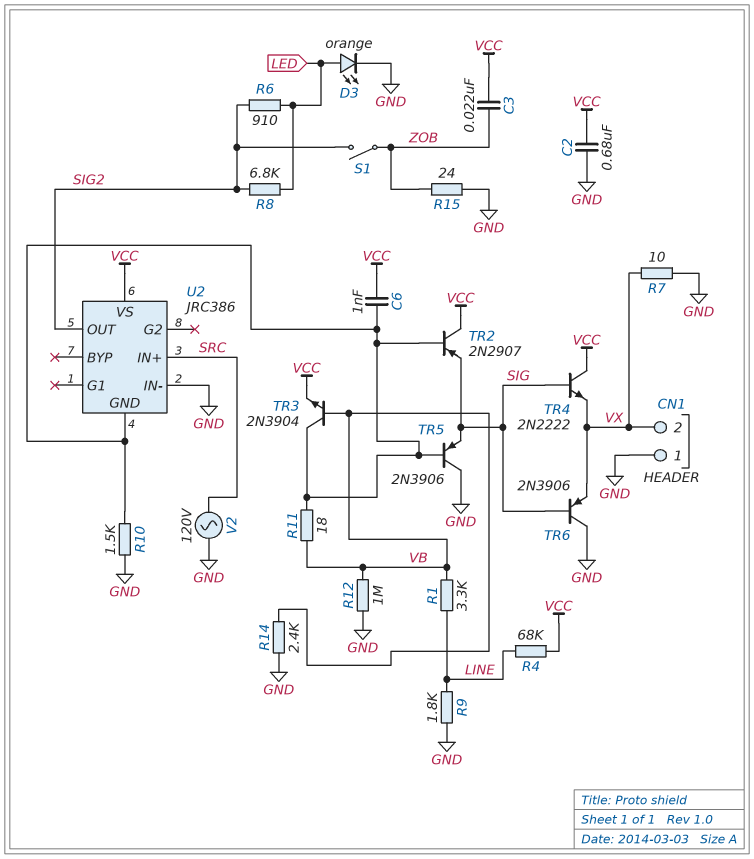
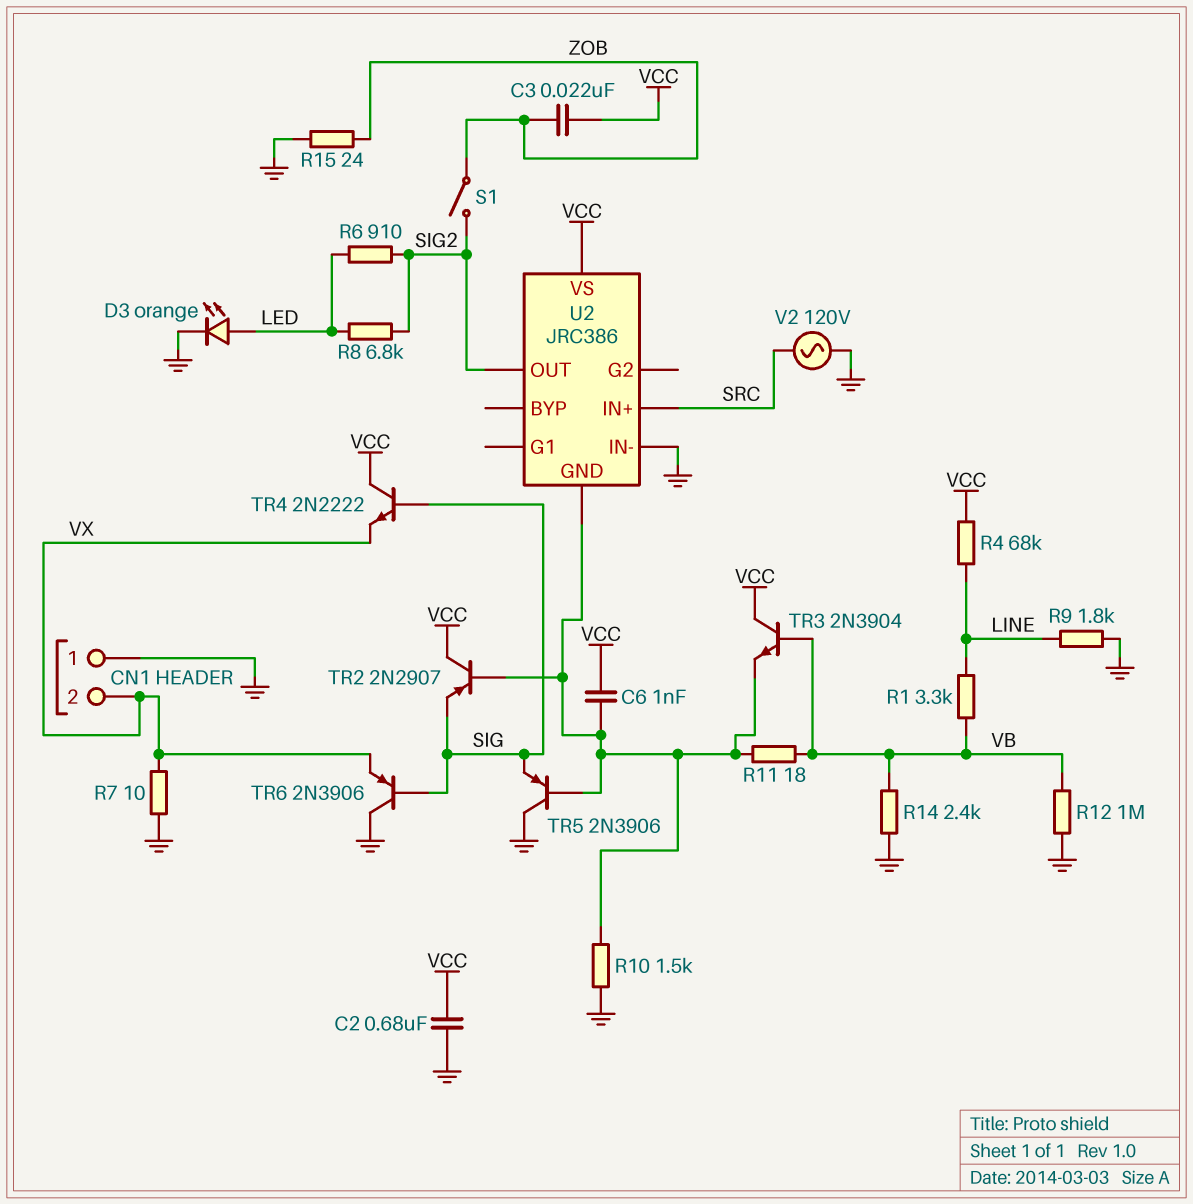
TR3: NPN 2N3904 (B VB, C U2/GND, E VCC) -> NPN 2N3904 (B VB, C VCC, E U2/GND)

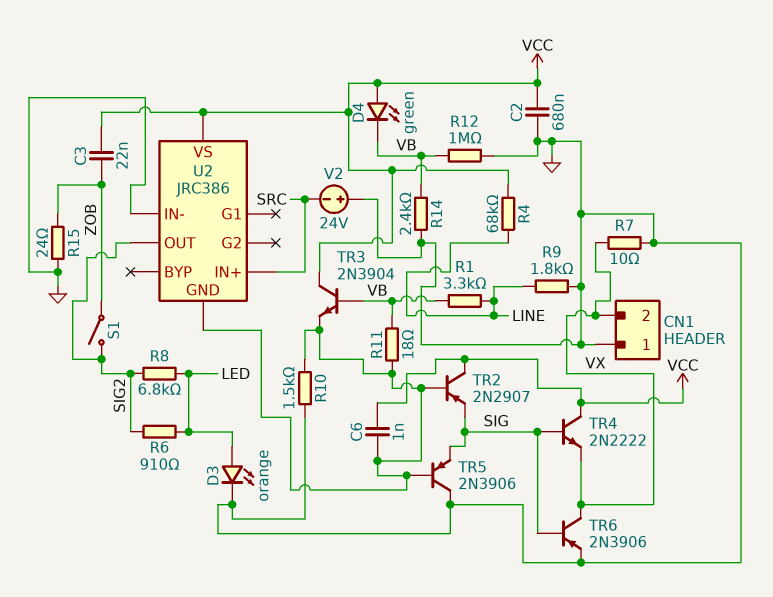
D4: none -> LED green (A VCC, K VB)
TR6: PNP 2N3906 (B SIG, C GND, E VX) -> PNP 2N3906 (B SIG, C VX, E GND)
V2: AC 120V (GND, SRC) -> 24V (plus GND, minus SRC)

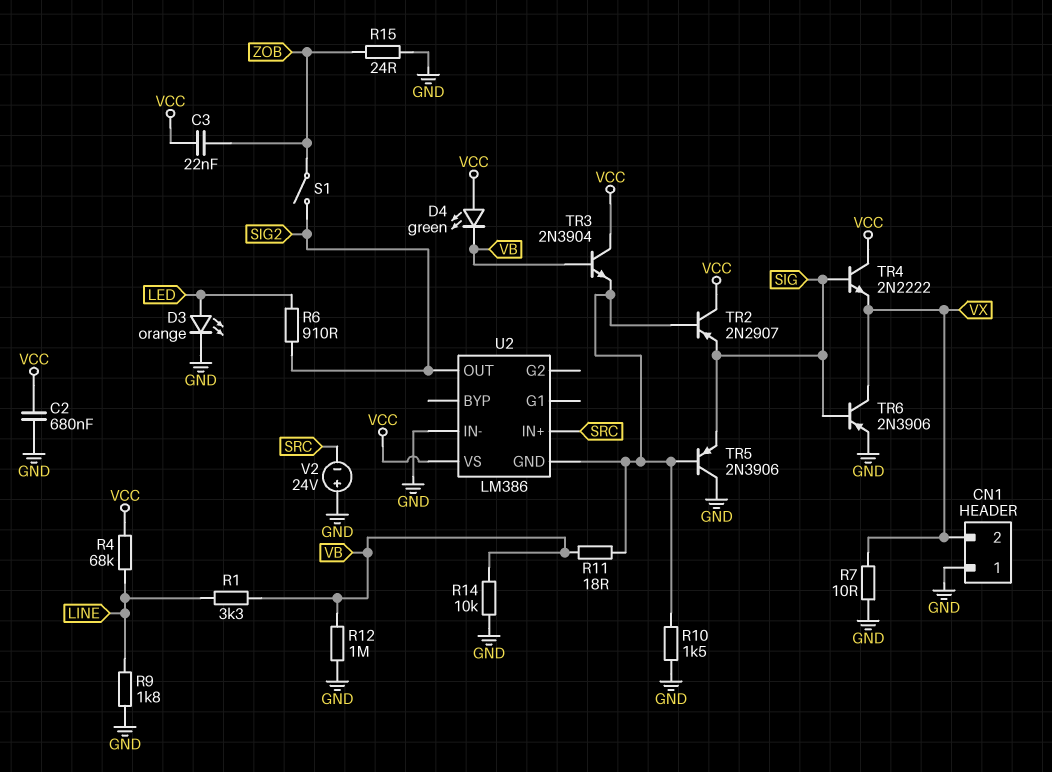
C6: 1nF (U2/GND, VCC) -> none
R8: 6.8k (LED, SIG2) -> none
R14: 2.4k (GND, VB) -> 10k (GND, VB)
U2: JRC386 -> LM386

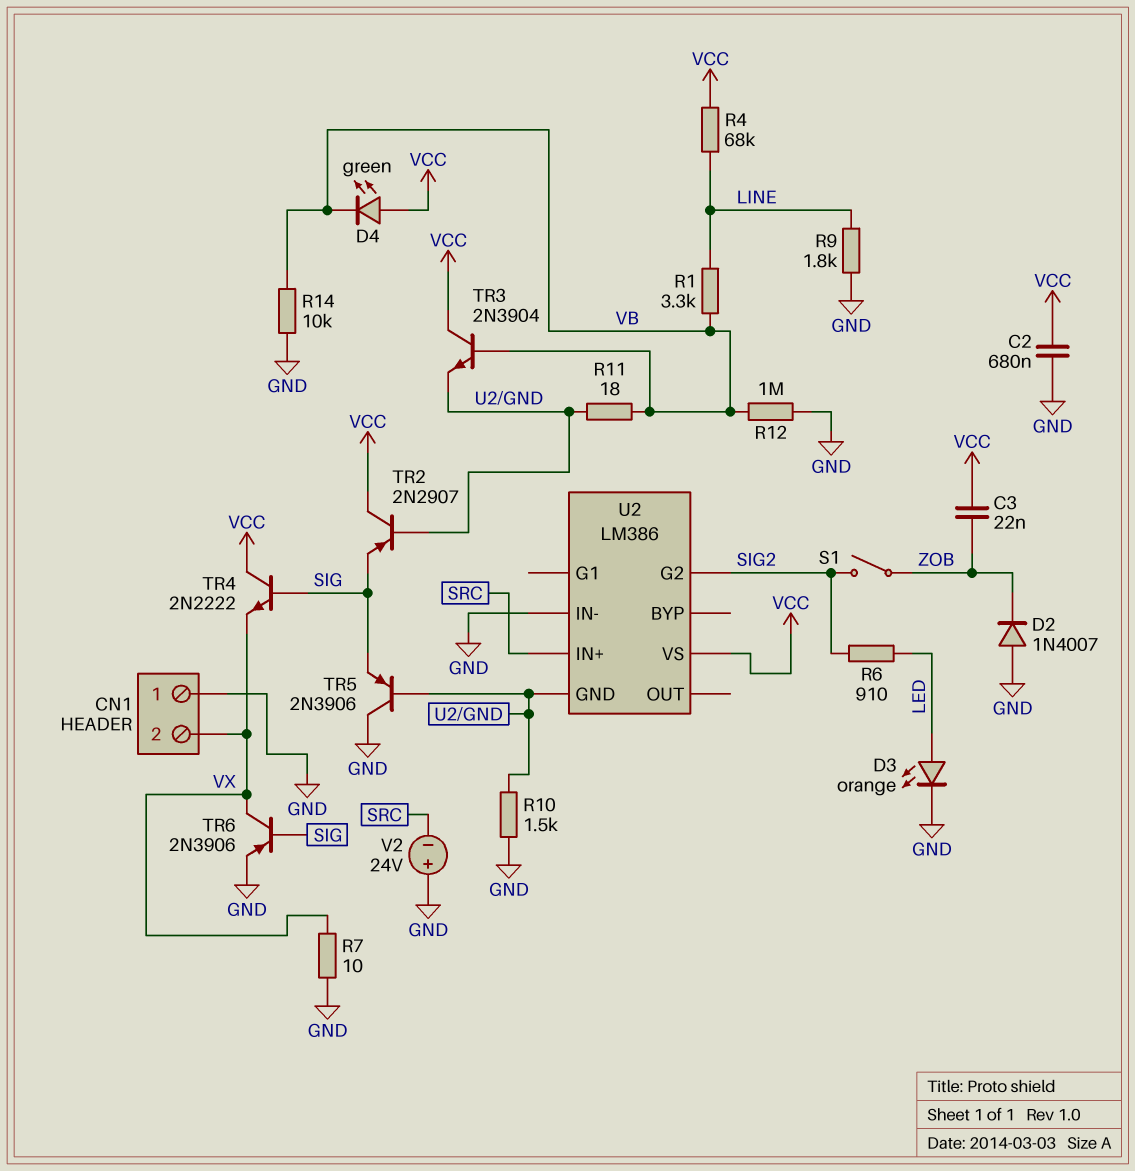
D2: none -> diode 1N4007 (A GND, K ZOB)
R15: 24 (GND, ZOB) -> none
U2 pin G2: none -> SIG2
U2 pin OUT: SIG2 -> none

